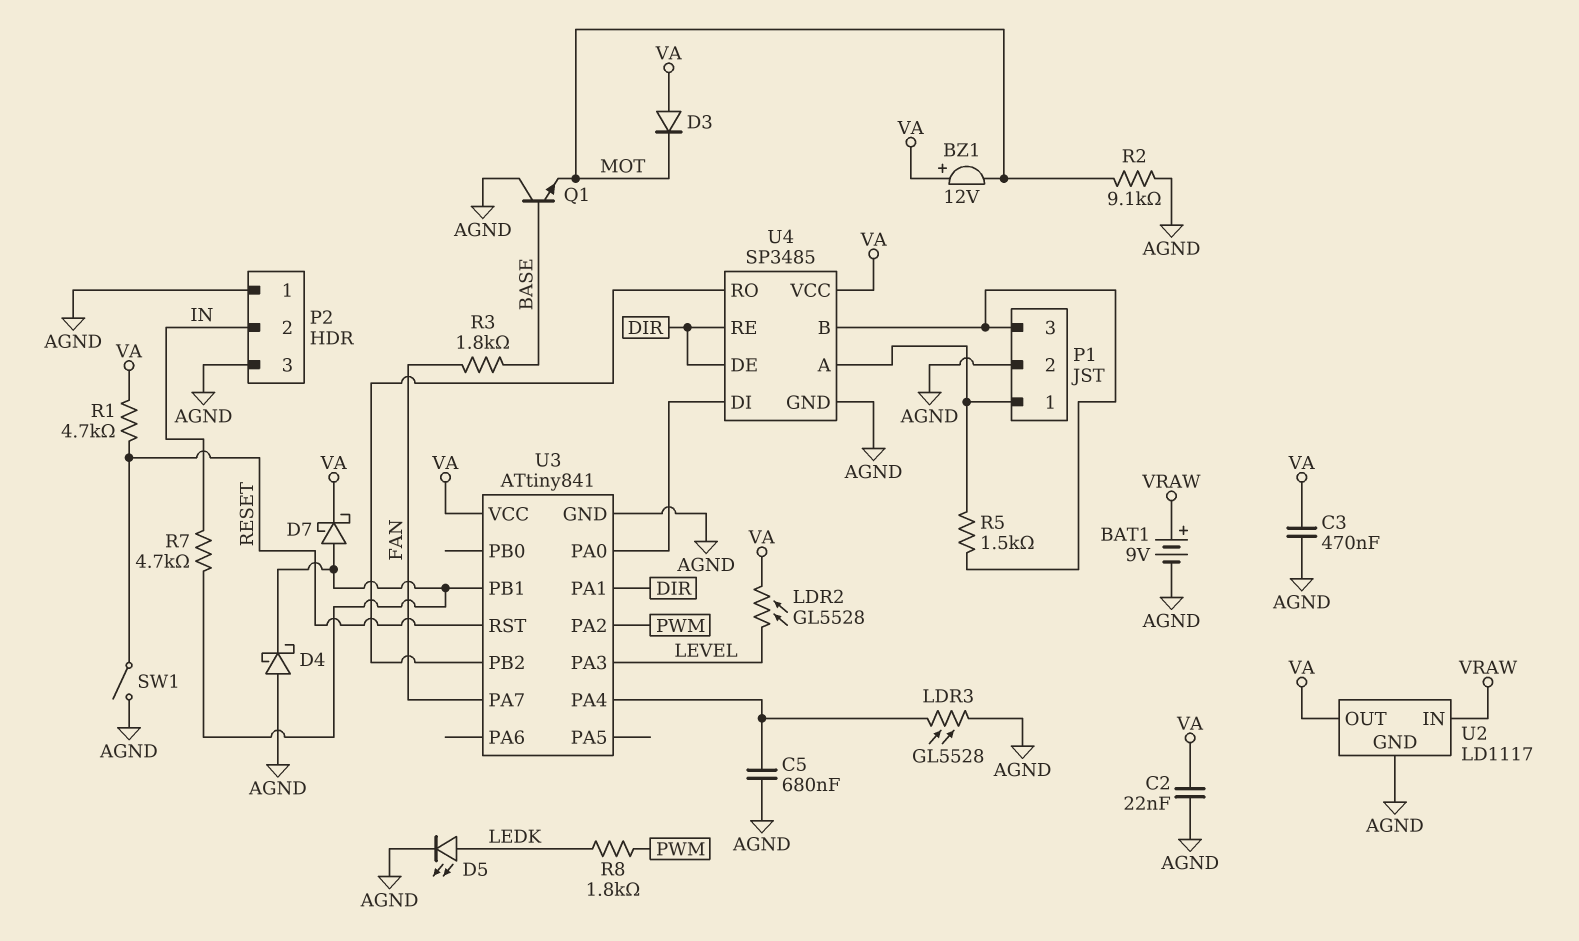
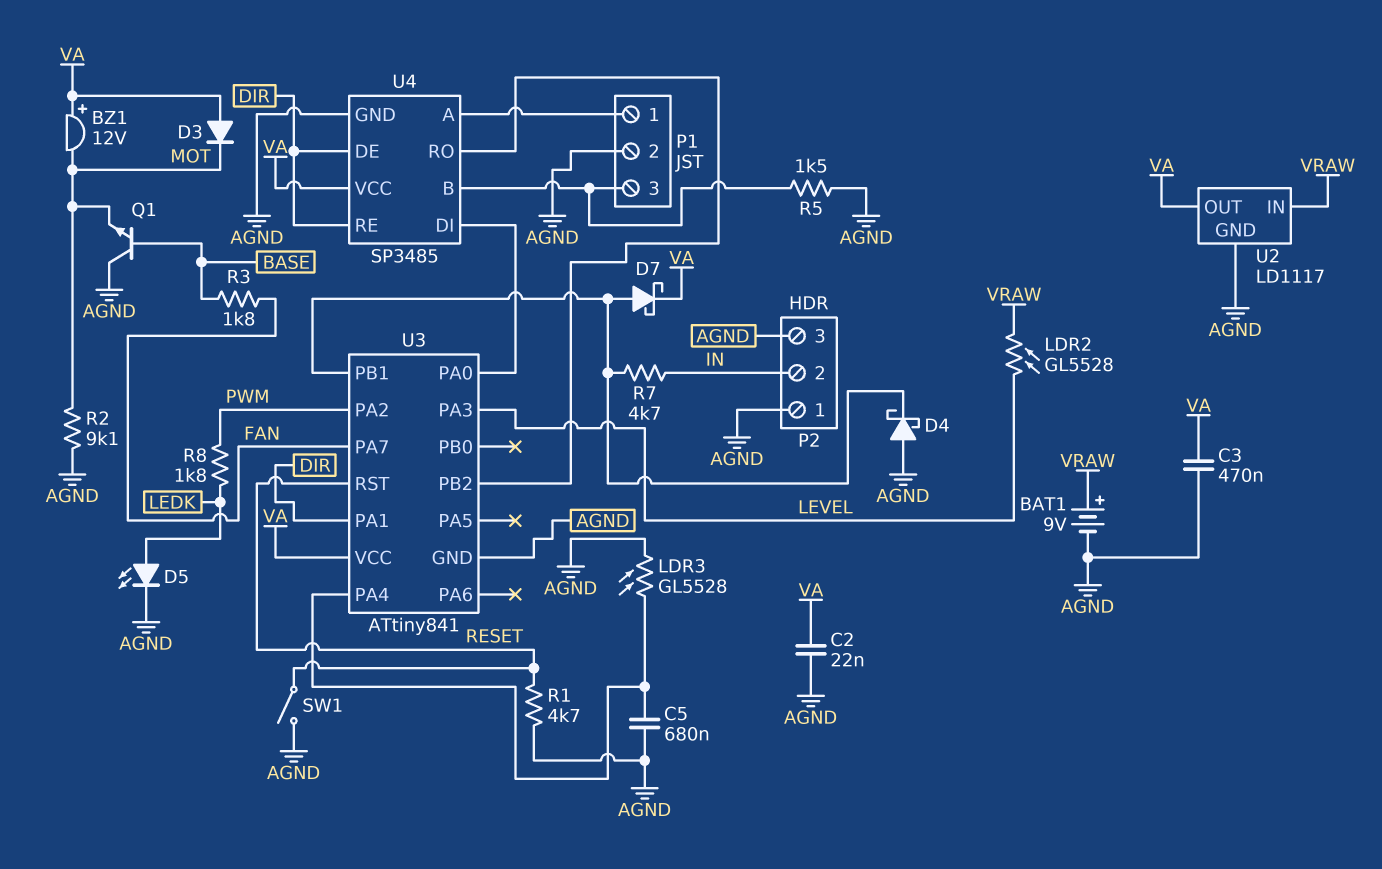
LDR2: GL5528 (LEVEL, VA) -> GL5528 (LEVEL, VRAW)
R1: 4.7k (RESET, VA) -> 4.7k (AGND, RESET)
R5: 1.5k (P1/1, P1/3) -> 1.5k (AGND, P1/3)

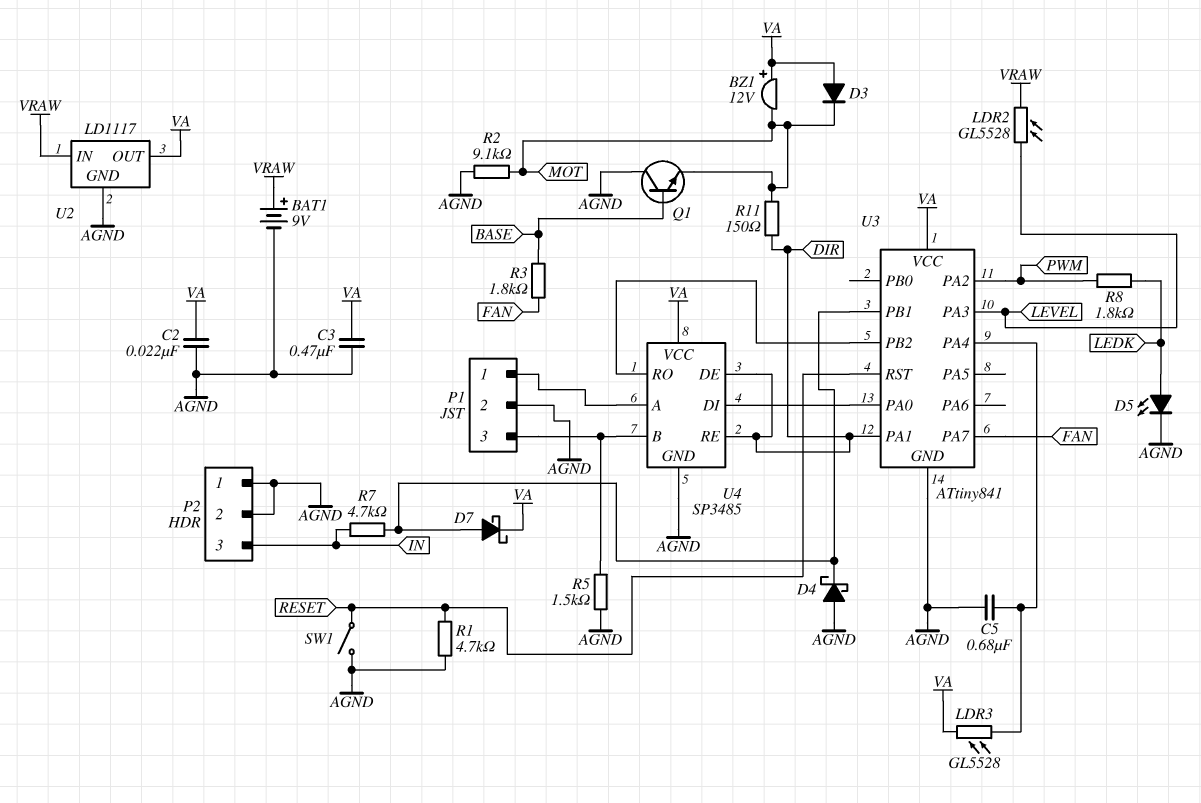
LDR3: GL5528 (AGND, U3/PA4) -> GL5528 (U3/PA4, VA)
P2 pin 2: IN -> AGND
P2 pin 3: AGND -> IN
R11: none -> 150 (DIR, MOT)

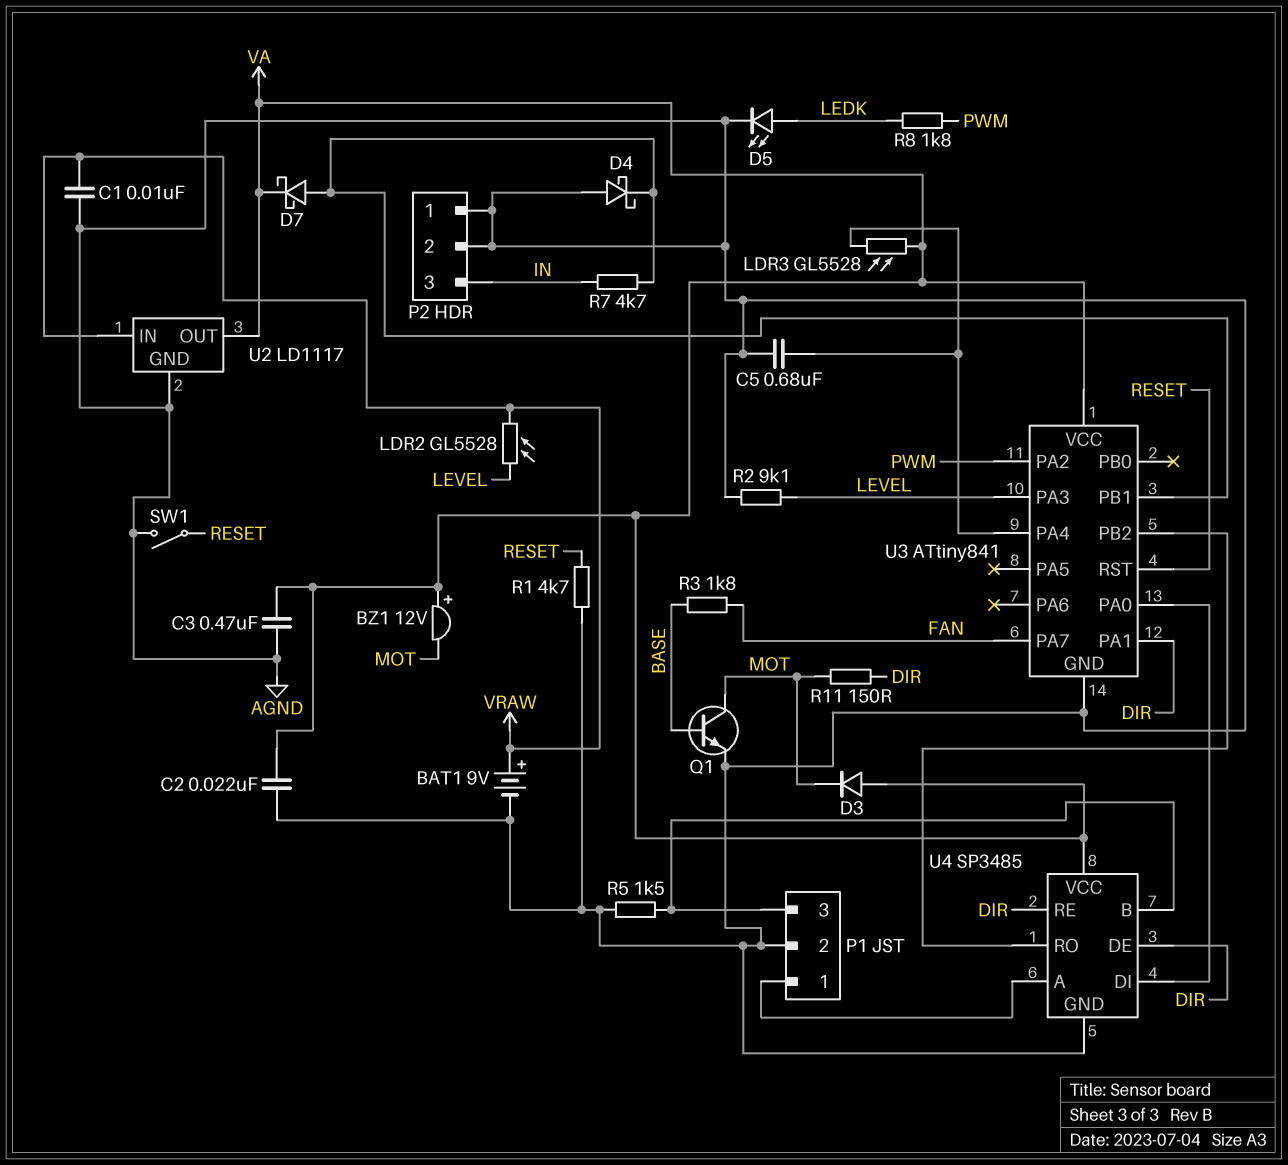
C1: none -> 10nF (AGND, VRAW)
Q1: NPN (B BASE, C AGND, E MOT) -> NPN (B BASE, C MOT, E AGND)
R2: 9.1k (AGND, MOT) -> 9.1k (AGND, LEVEL)

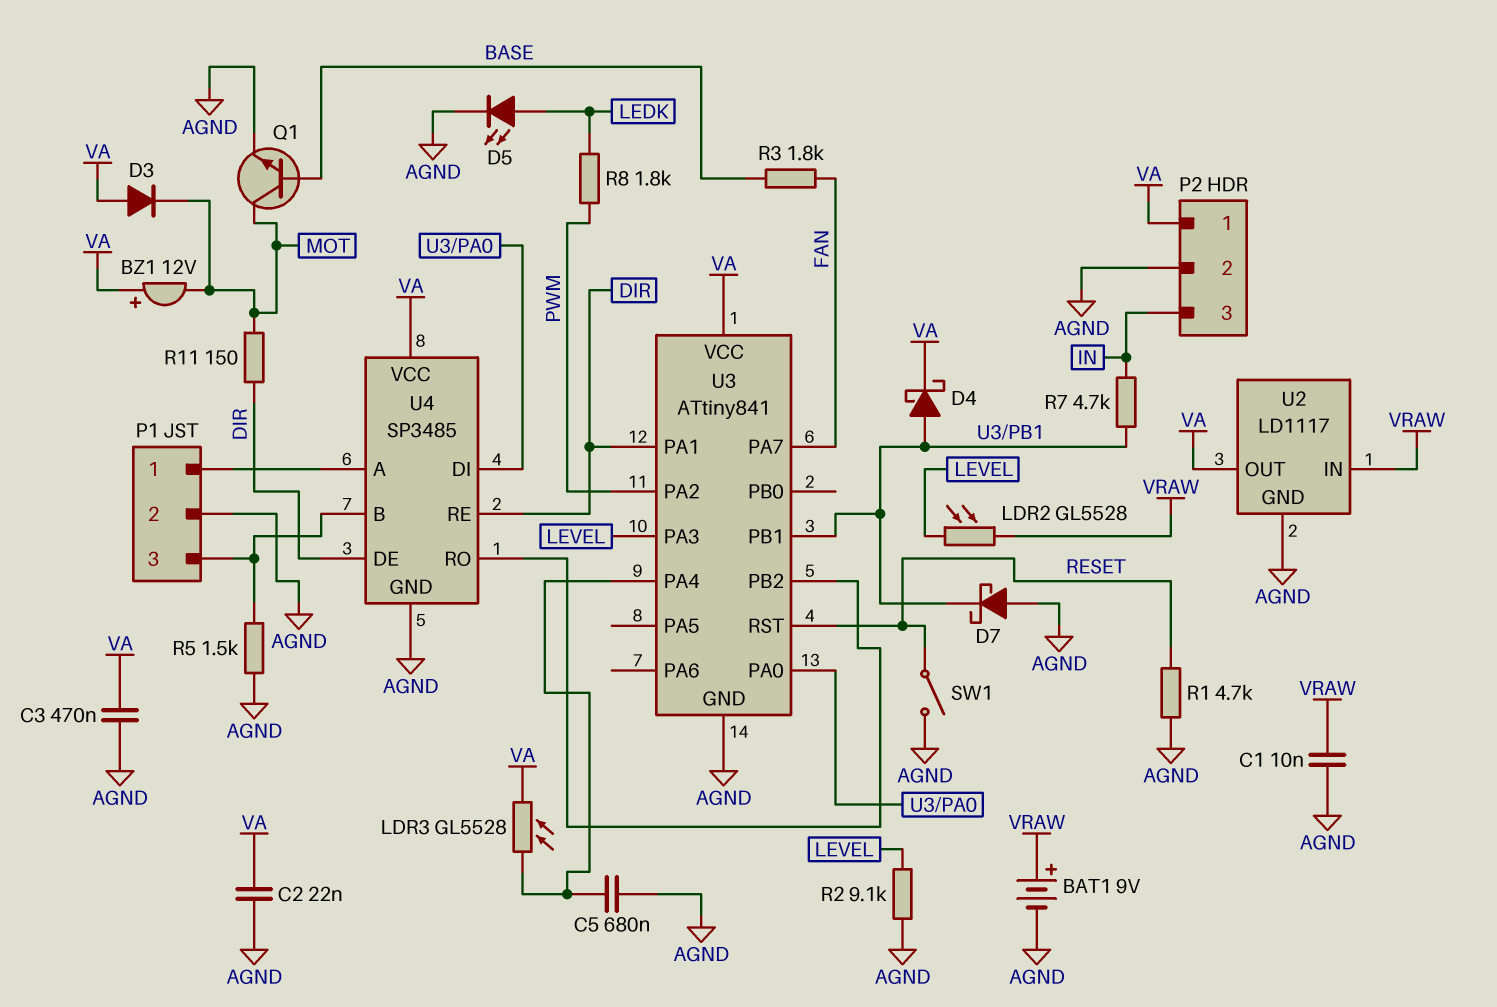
D4: schottky (A AGND, K U3/PB1) -> schottky (A U3/PB1, K VA)
D7: schottky (A U3/PB1, K VA) -> schottky (A AGND, K U3/PB1)
P2 pin 1: AGND -> VA

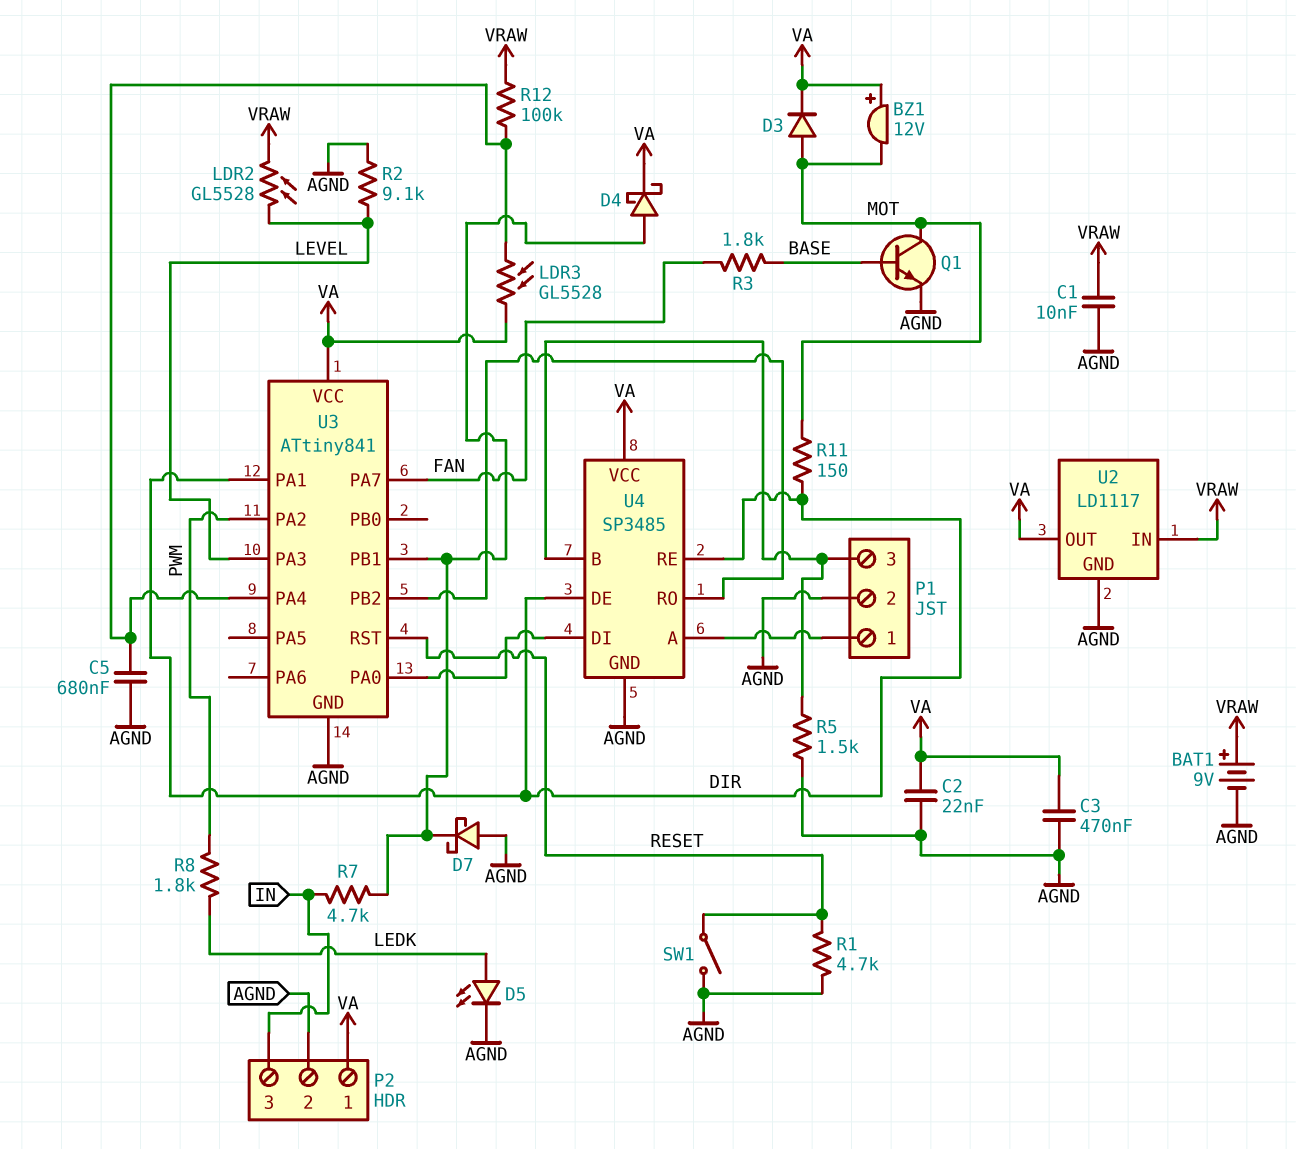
D3: diode (A VA, K MOT) -> diode (A MOT, K VA)
R12: none -> 100k (U3/PA4, VRAW)

